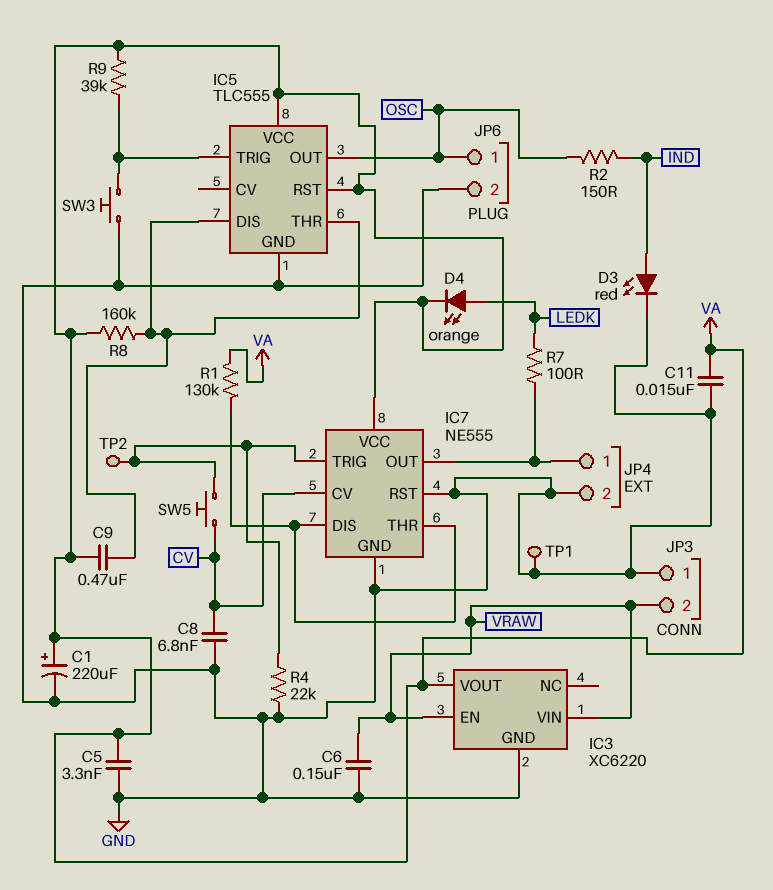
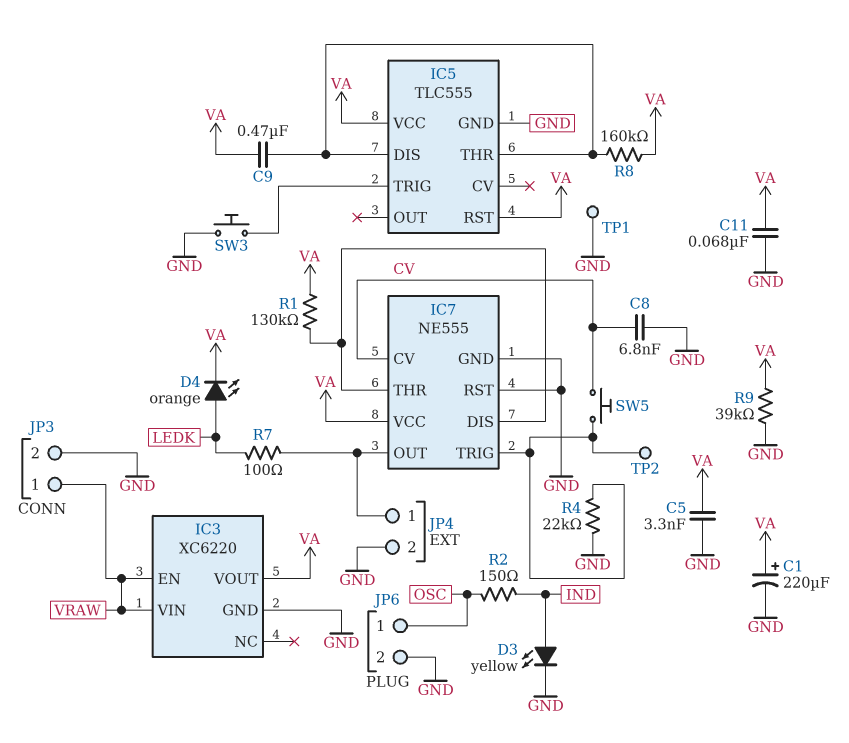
C6: 150nF (GND, VRAW) -> none
C11: 15nF (GND, VA) -> 68nF (GND, VA)
D3: LED red (A IND, K GND) -> LED yellow (A IND, K GND)
IC5 pin OUT: OSC -> none
JP3 pin 1: GND -> VRAW
JP3 pin 2: VRAW -> GND
R9: 39k (IC5/TRIG, VA) -> 39k (GND, VA)

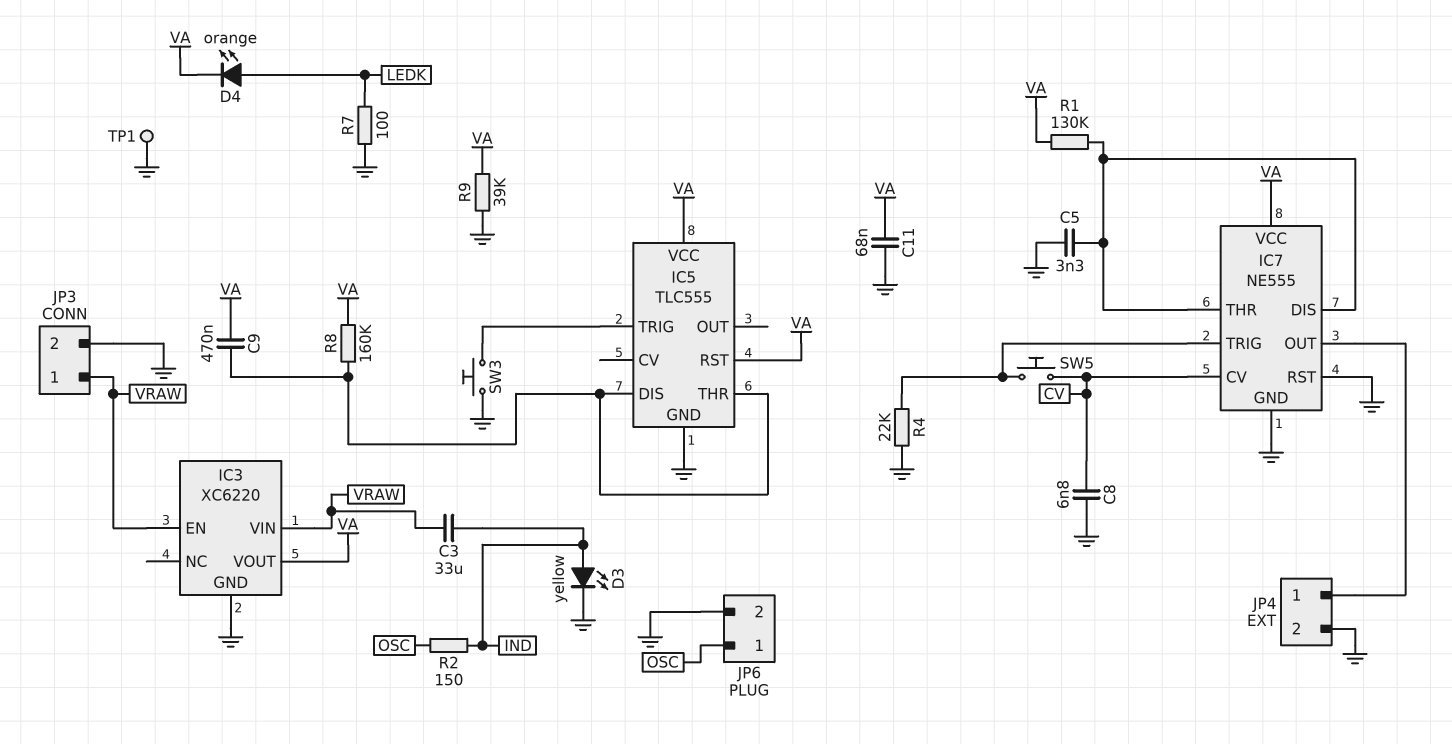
C1: 220uF (plus VA, minus GND) -> none
C3: none -> 33uF (IND, VRAW)
C5: 3.3nF (GND, VA) -> 3.3nF (GND, IC7/DIS)
R7: 100 (IC7/OUT, LEDK) -> 100 (GND, LEDK)
TP2: test point (IC7/TRIG) -> none

